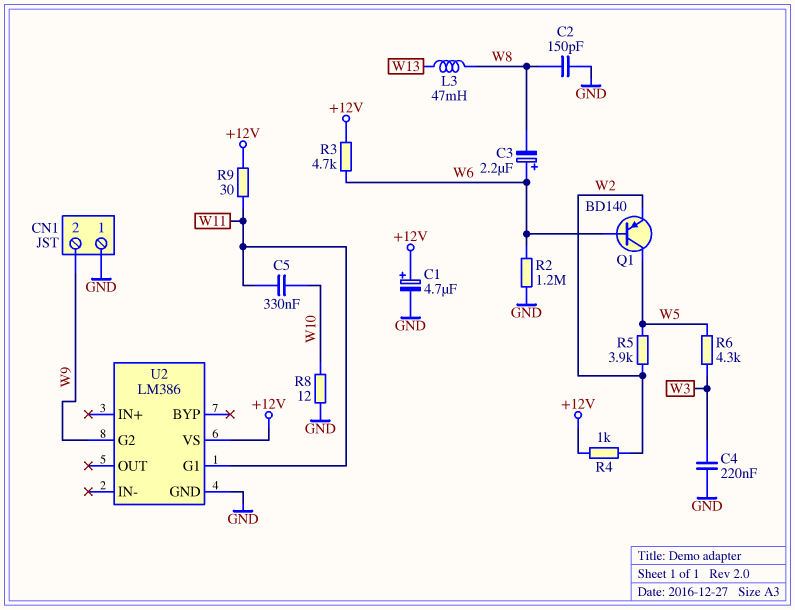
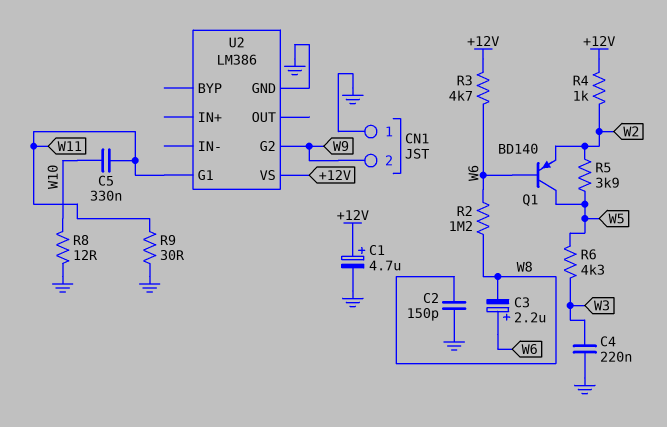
L3: 47mH (W8, W13) -> none
R2: 1.2M (GND, W6) -> 1.2M (W6, W8)
R9: 30 (+12V, W11) -> 30 (GND, W11)

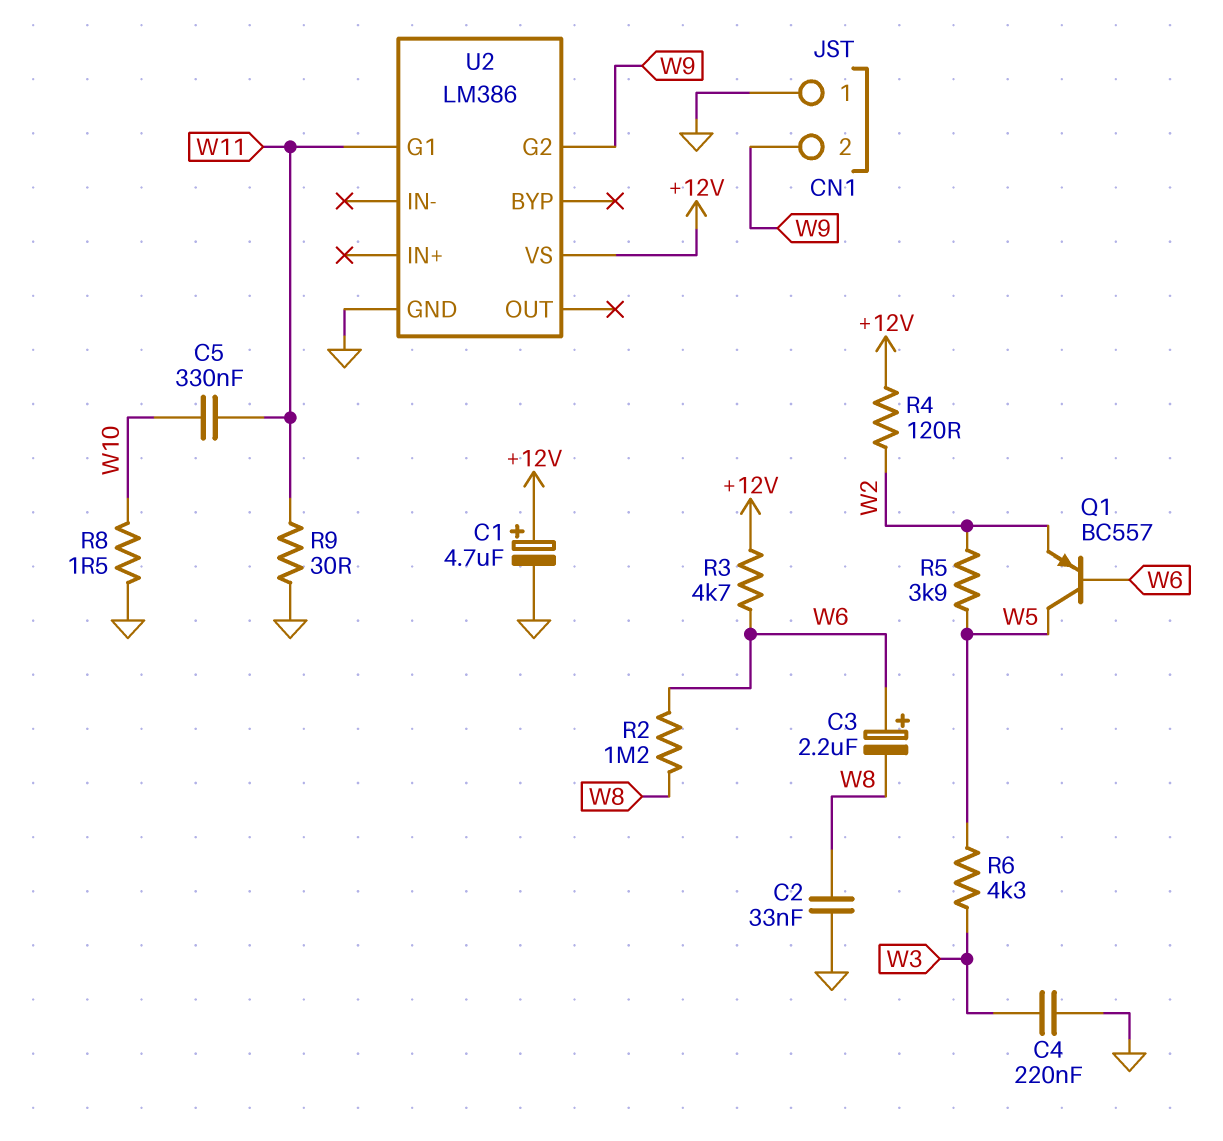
C2: 150pF (GND, W8) -> 33nF (GND, W8)
Q1: PNP BD140 (B W6, C W5, E W2) -> PNP BC557 (B W6, C W5, E W2)
R4: 1k (+12V, W2) -> 120 (+12V, W2)
R8: 12 (GND, W10) -> 1.5 (GND, W10)

